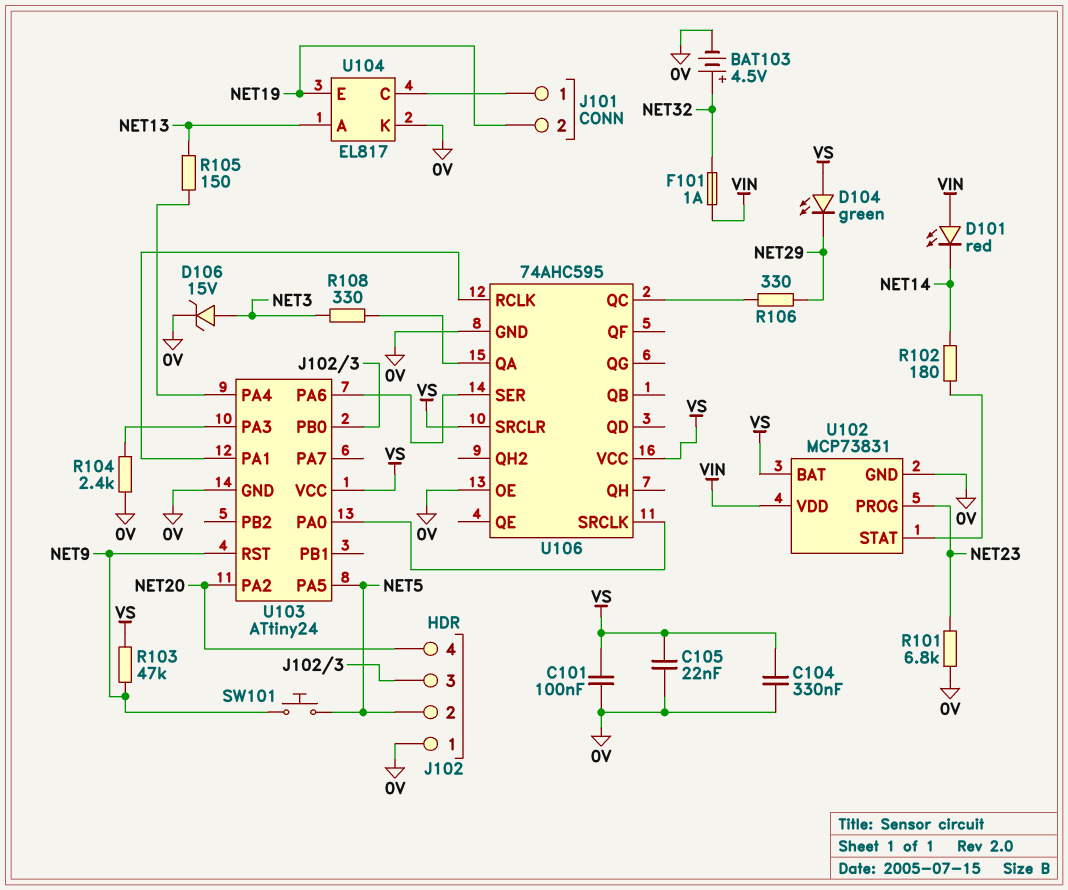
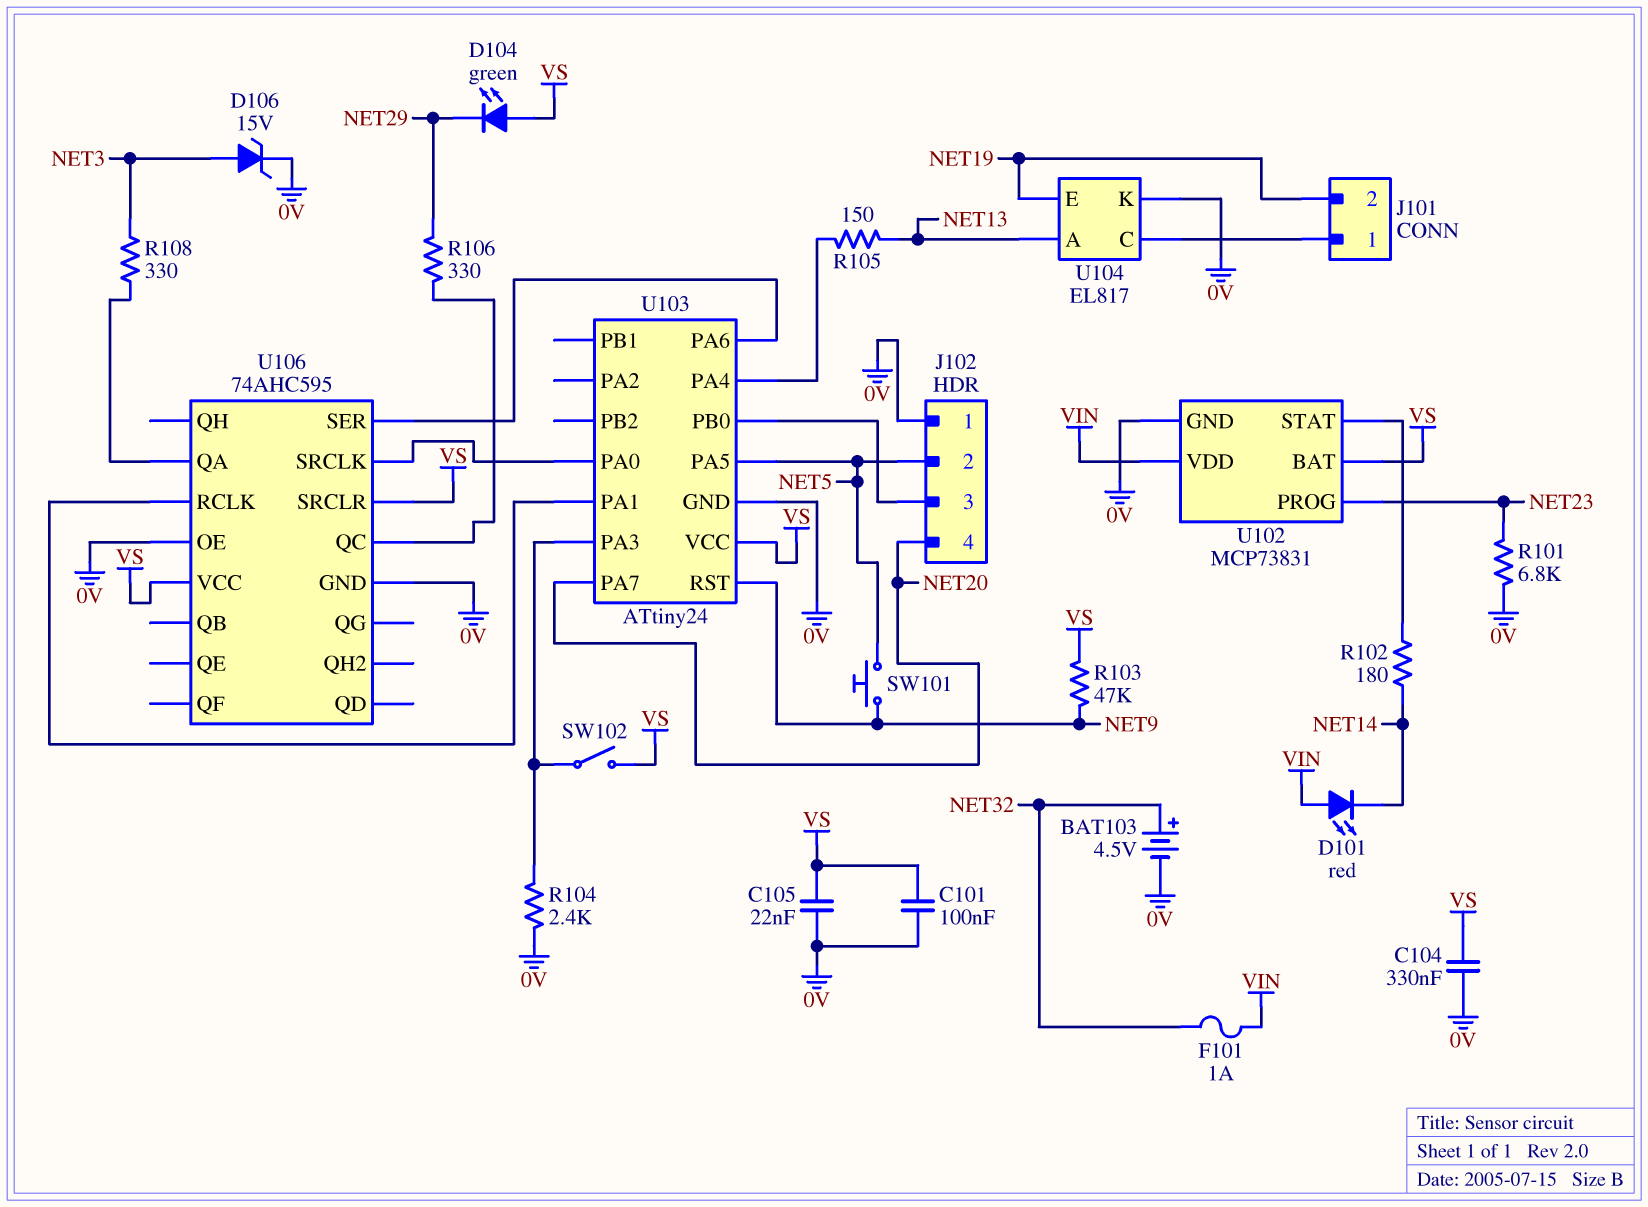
SW102: none -> switch (U103/PA3, VS)
U103 pin PA2: NET20 -> none
U103 pin PA7: none -> NET20

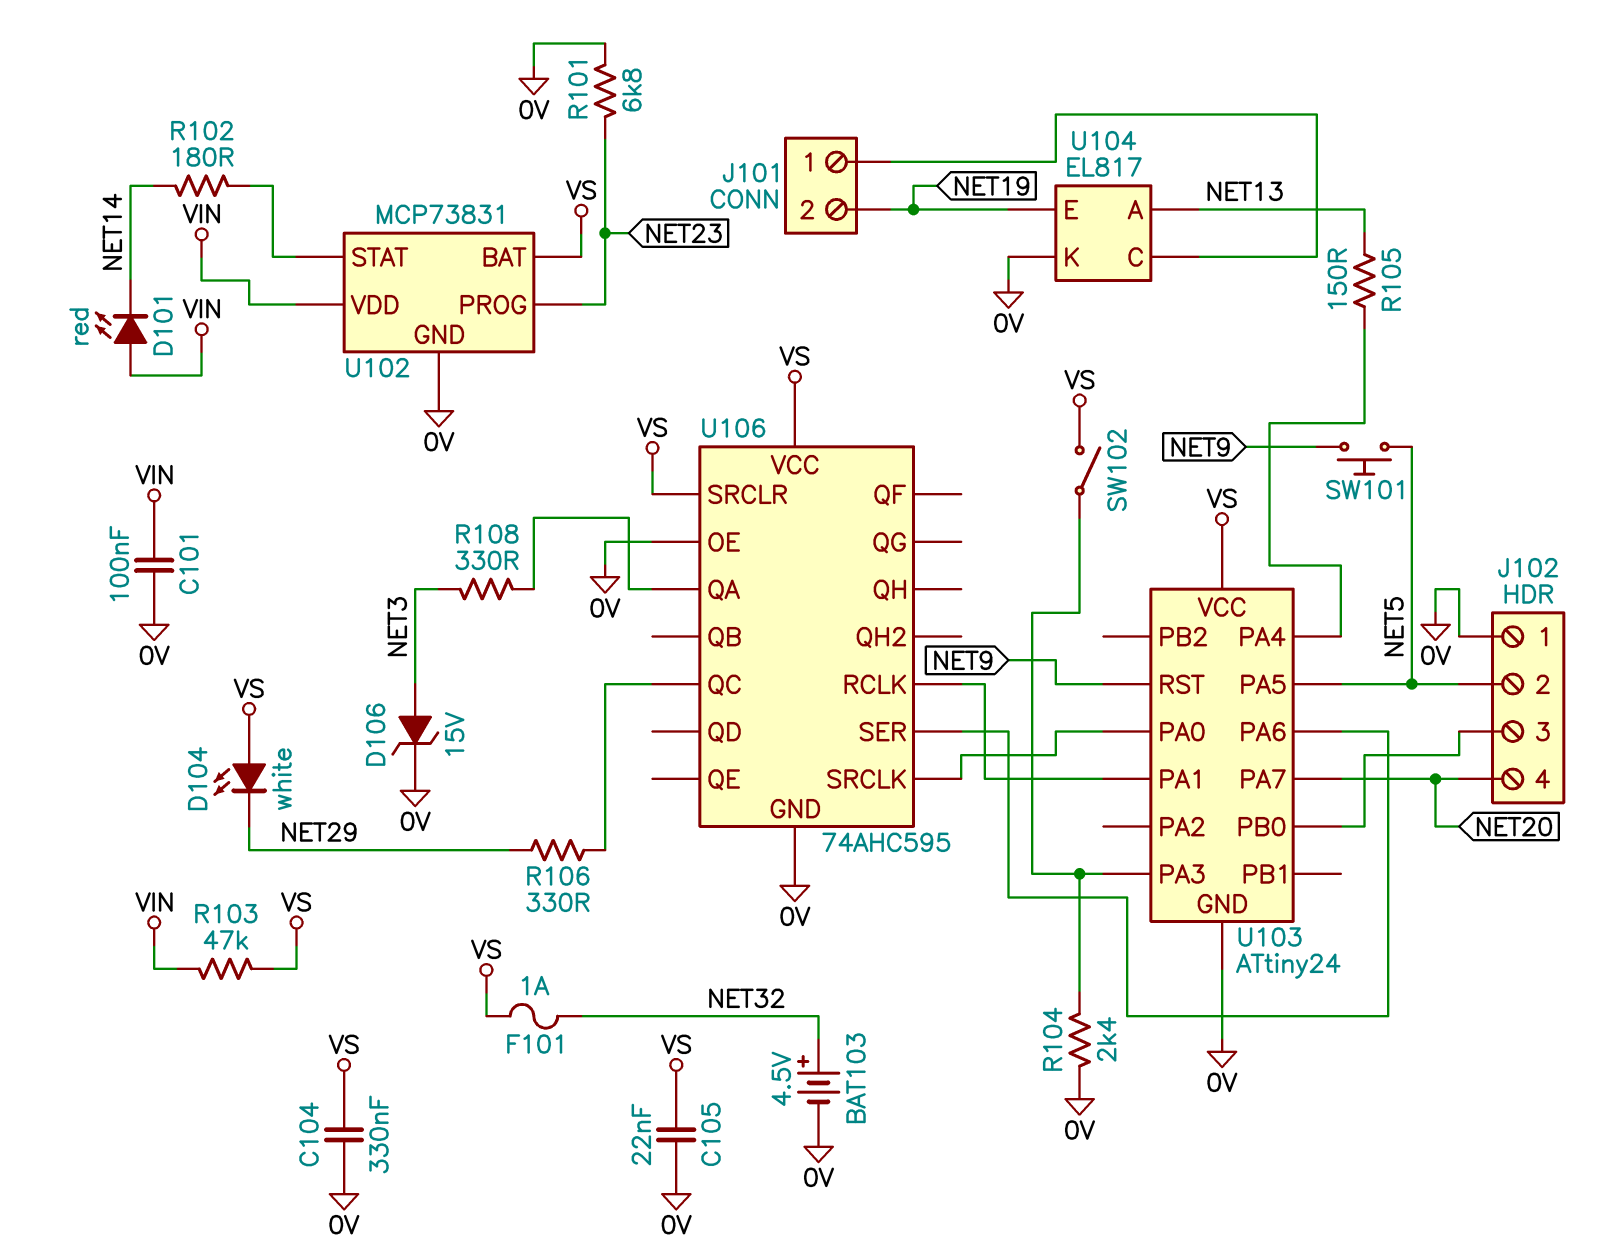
C101: 100nF (0V, VS) -> 100nF (0V, VIN)
D104: LED green (A VS, K NET29) -> LED white (A VS, K NET29)
F101: 1A (NET32, VIN) -> 1A (NET32, VS)
R103: 47k (NET9, VS) -> 47k (VIN, VS)

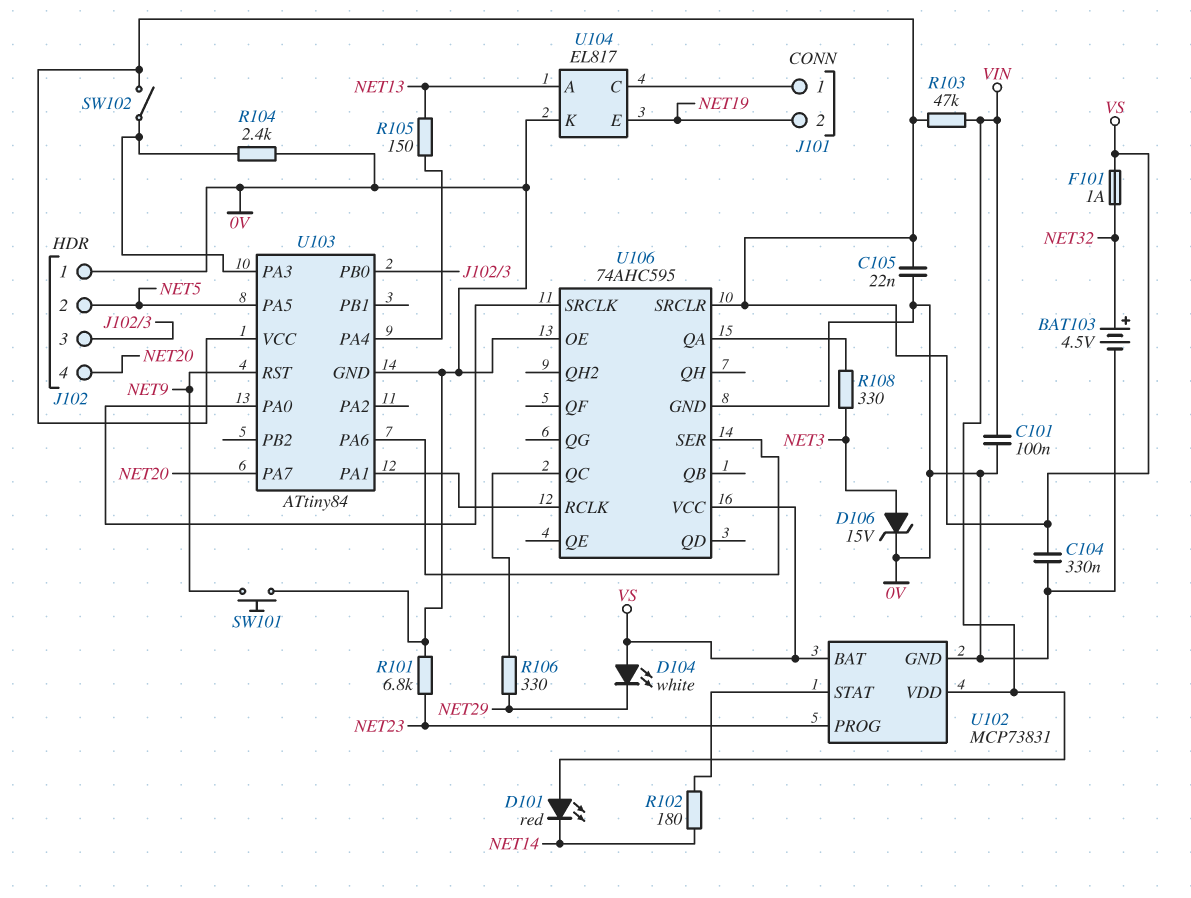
SW101: button (NET5, NET9) -> button (0V, NET9)
U103: ATtiny24 -> ATtiny84

